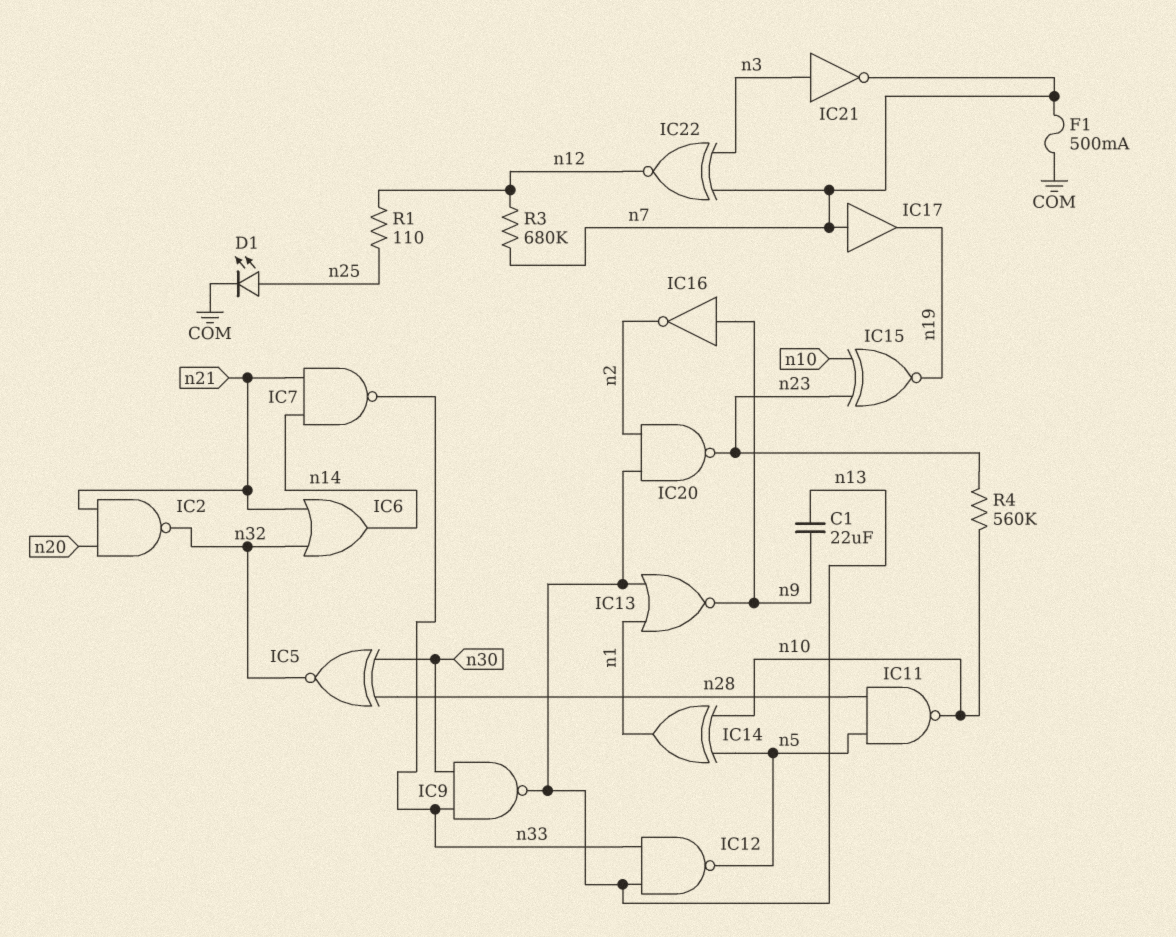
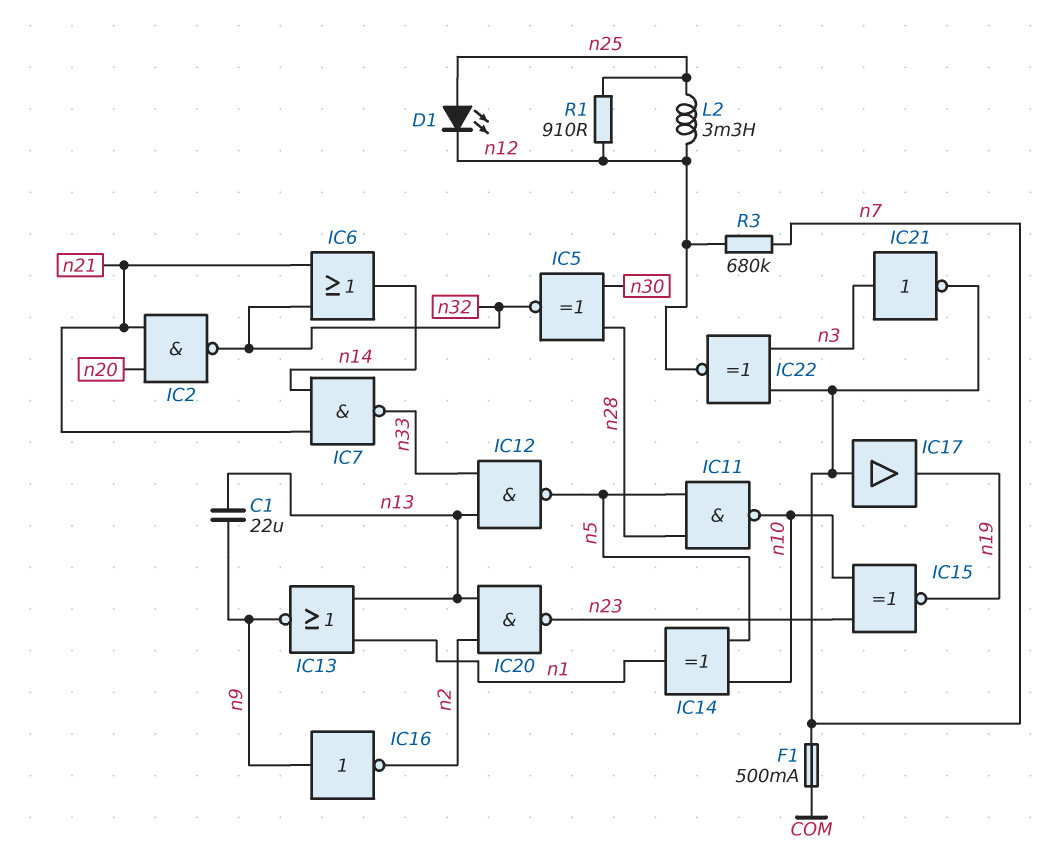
D1: LED (A n25, K COM) -> LED (A n25, K n12)
IC9: NAND (in n30, in n33, out n13) -> none
L2: none -> 3.3mH (n12, n25)
R1: 110 (n12, n25) -> 910 (n12, n25)
R4: 560k (n10, n23) -> none

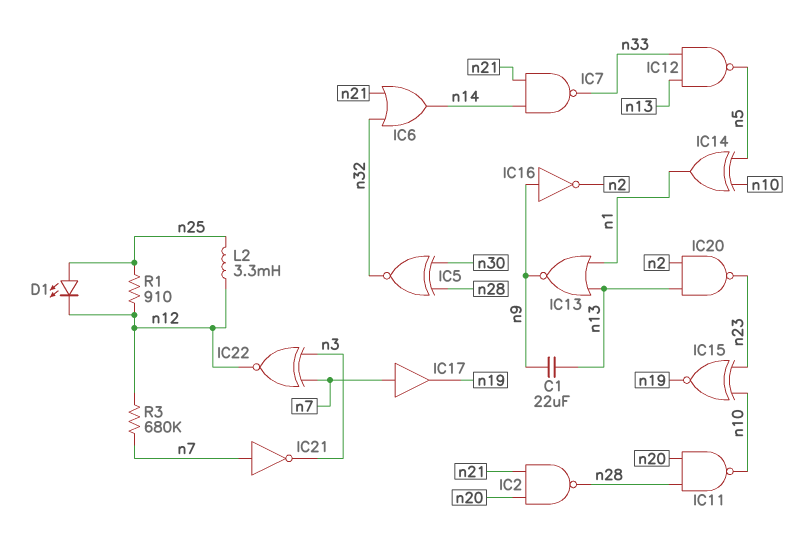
F1: 500mA (COM, n7) -> none
IC2: NAND (in n20, in n21, out n32) -> NAND (in n20, in n21, out n28)
IC11: NAND (in n5, in n28, out n10) -> NAND (in n20, in n28, out n10)
IC21: NOT (in n3, out n7) -> NOT (in n7, out n3)

